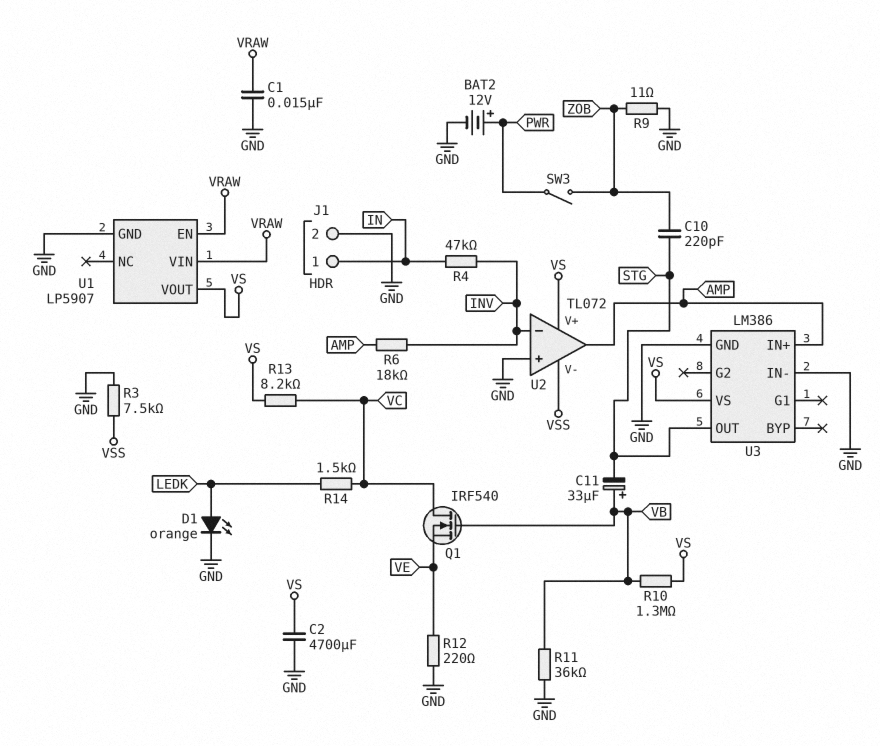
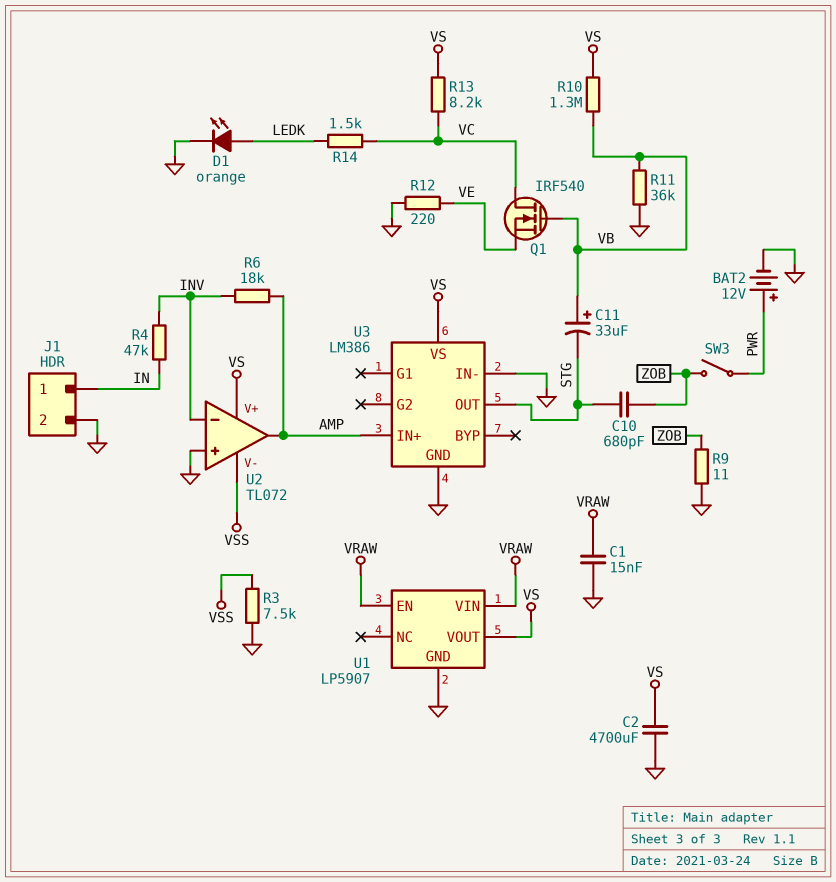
C10: 220pF (STG, ZOB) -> 680pF (STG, ZOB)

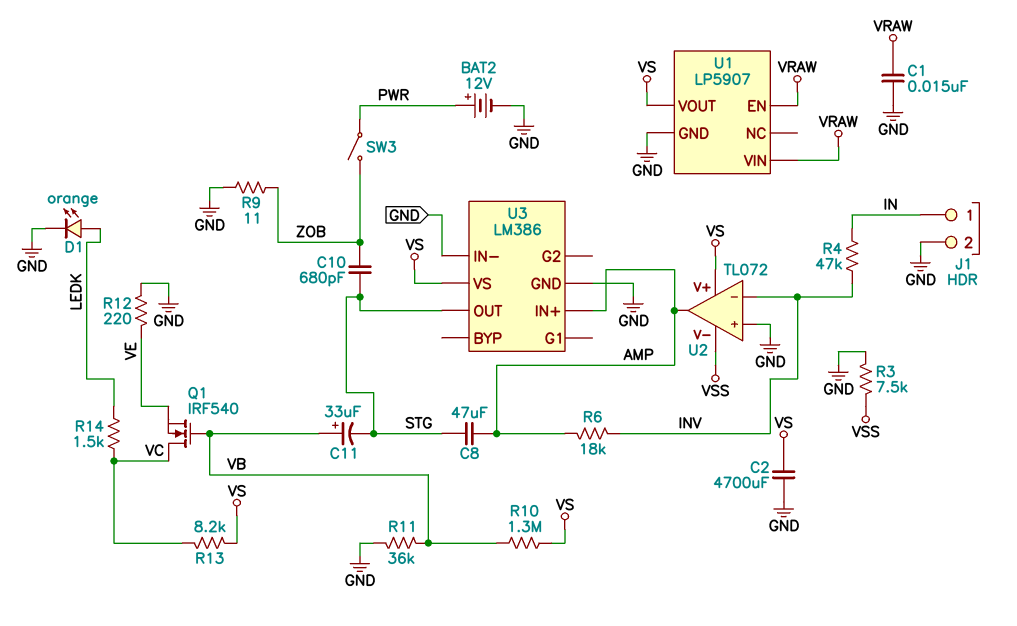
C8: none -> 47uF (AMP, STG)

